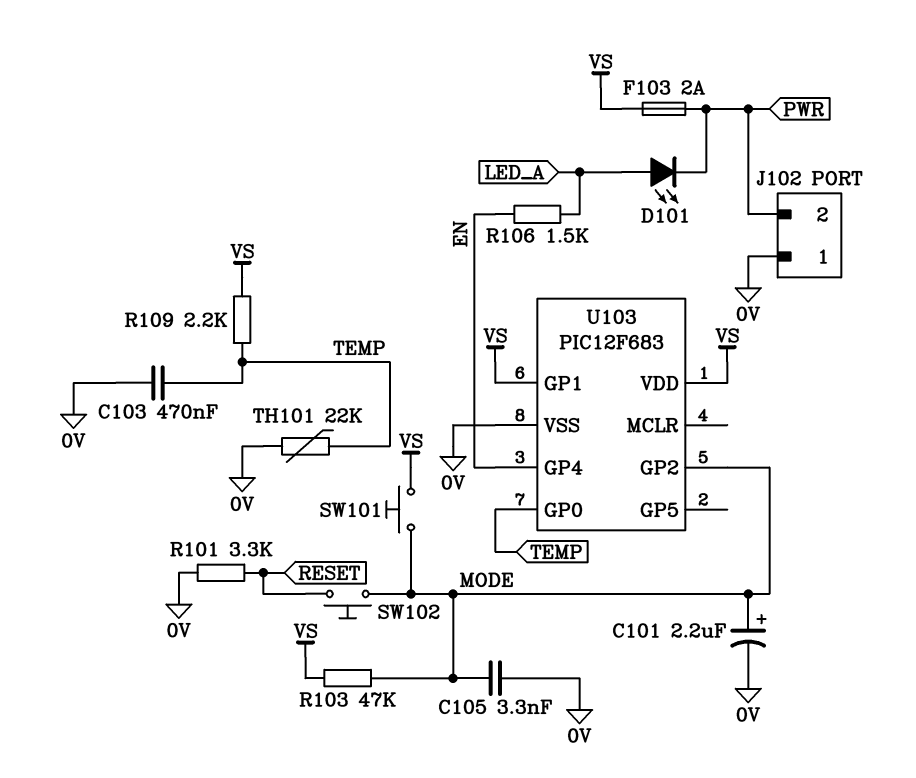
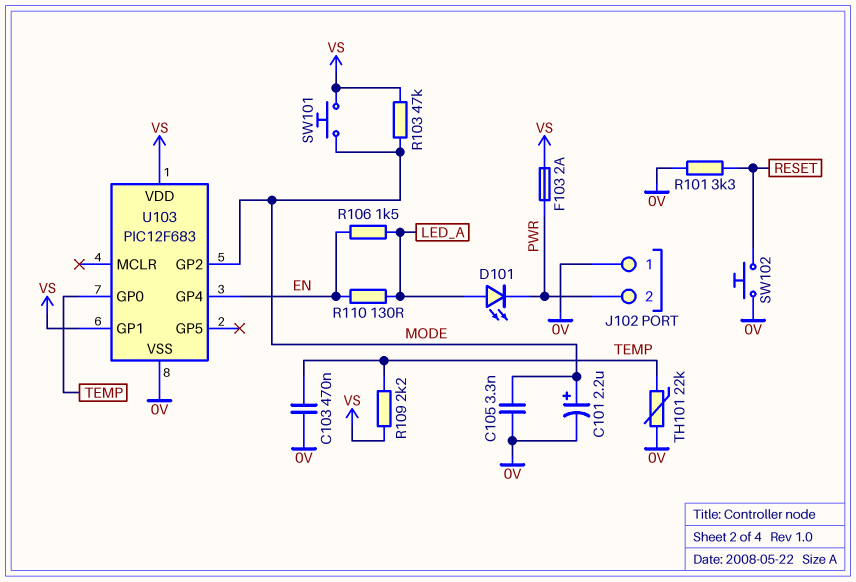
R110: none -> 130 (EN, LED_A)
SW102: button (MODE, RESET) -> button (0V, RESET)

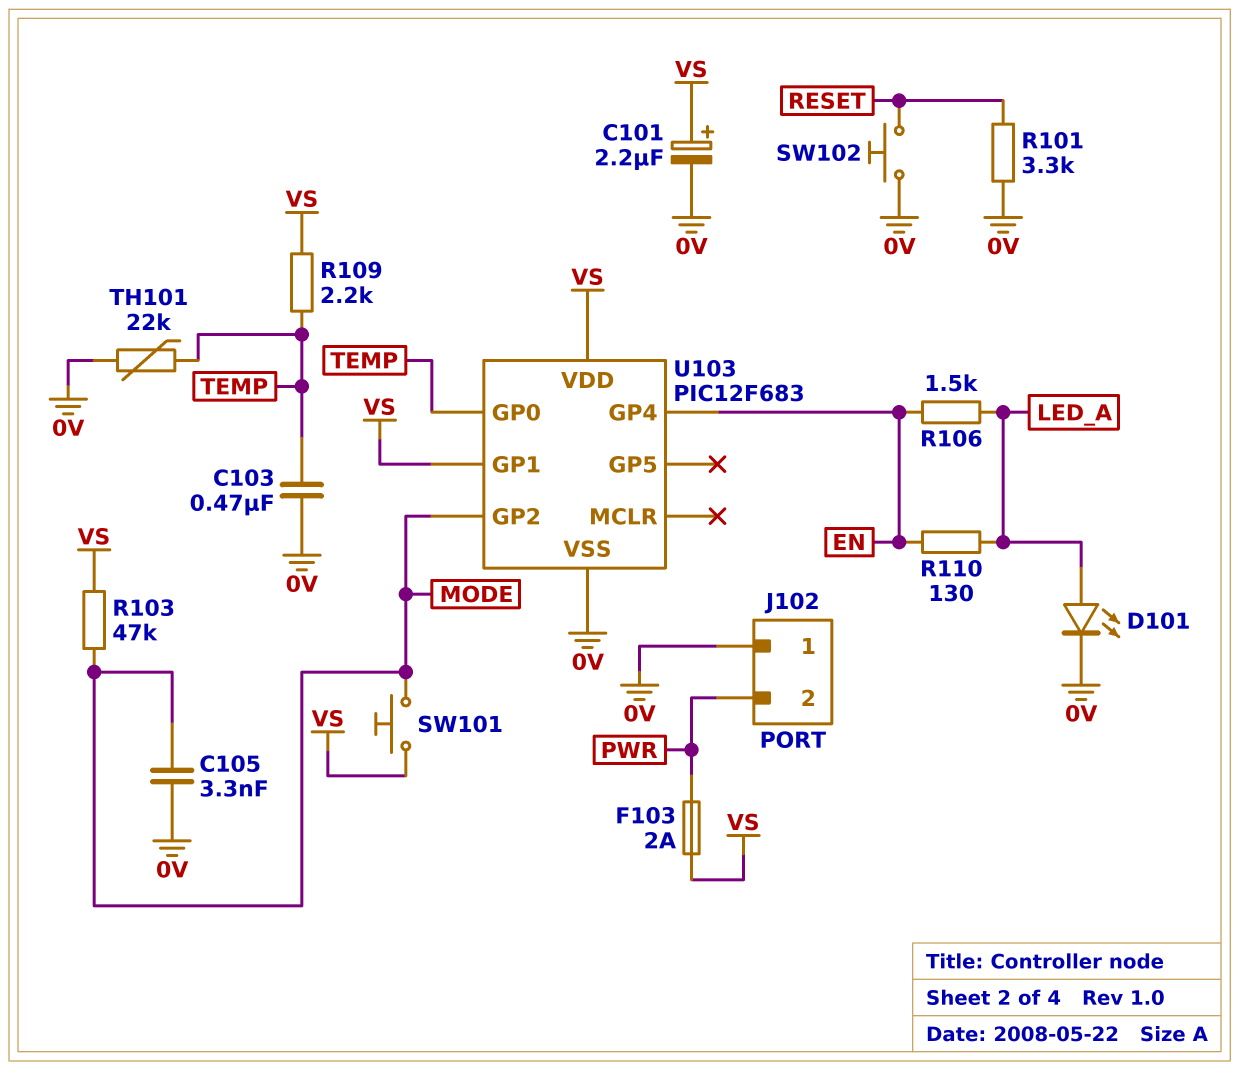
C101: 2.2uF (plus MODE, minus 0V) -> 2.2uF (plus VS, minus 0V)
D101: LED (A LED_A, K PWR) -> LED (A LED_A, K 0V)

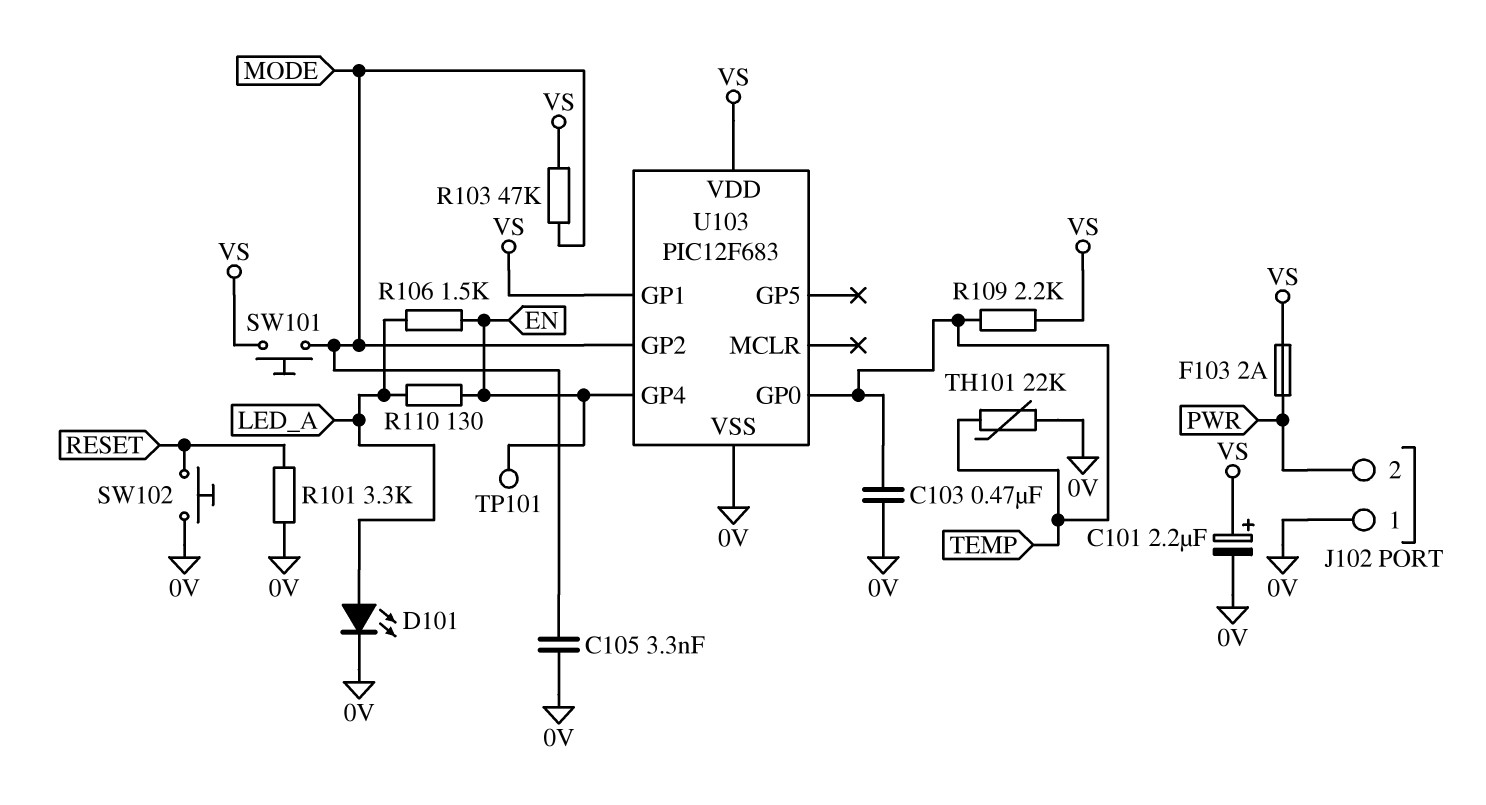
TP101: none -> test point (EN)

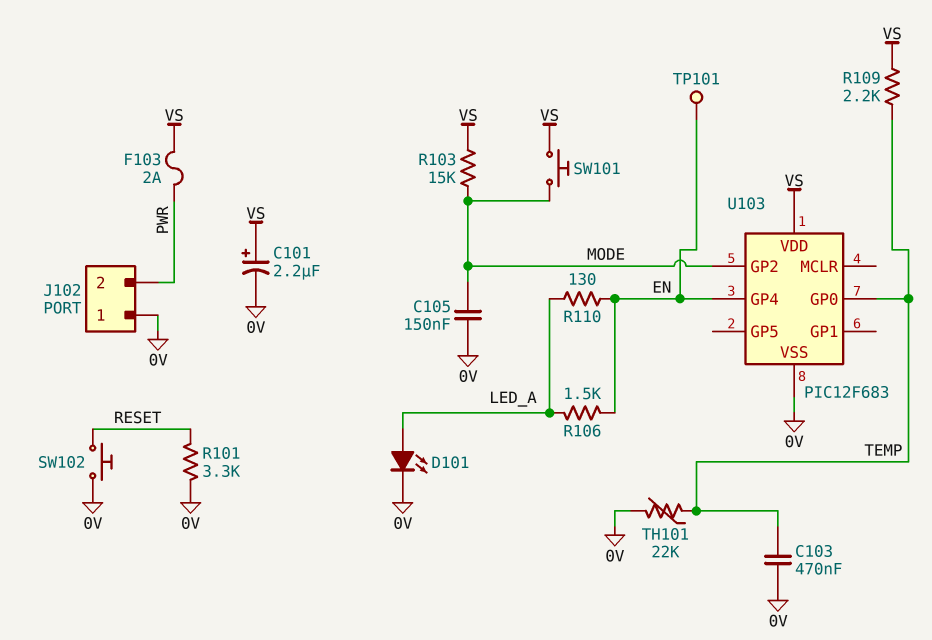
C105: 3.3nF (0V, MODE) -> 150nF (0V, MODE)
R103: 47k (MODE, VS) -> 15k (MODE, VS)
U103 pin GP1: VS -> none

